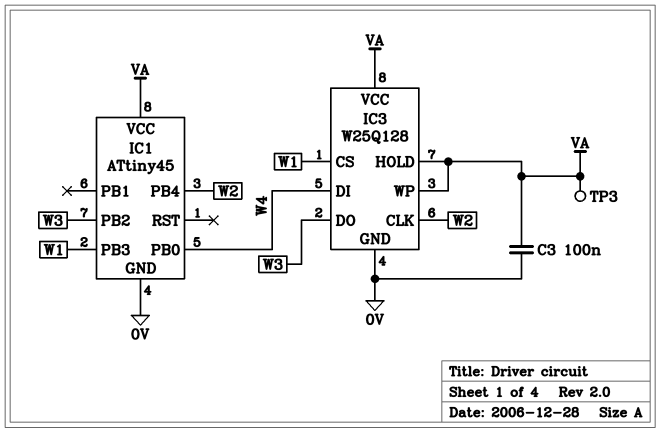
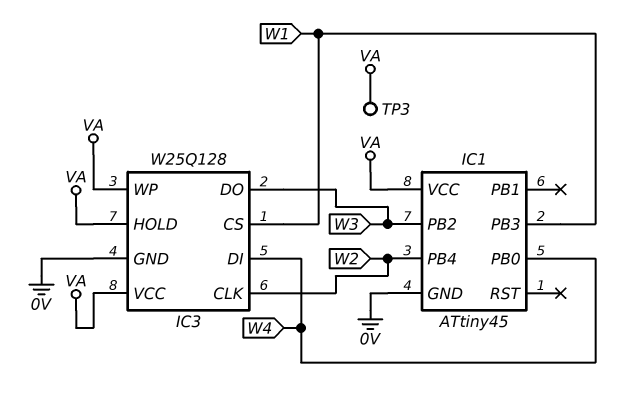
C3: 100nF (0V, VA) -> none

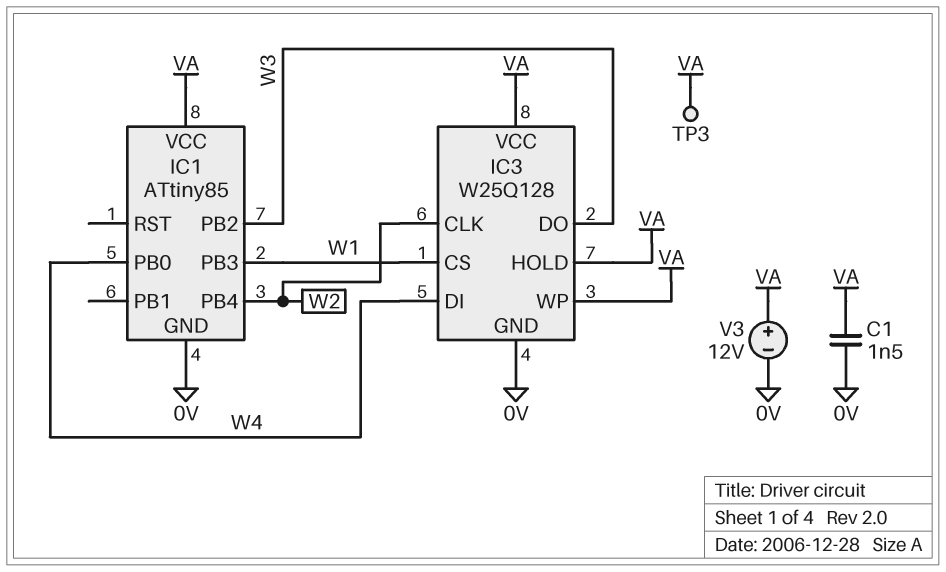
C1: none -> 1.5nF (0V, VA)
IC1: ATtiny45 -> ATtiny85
V3: none -> 12V (plus VA, minus 0V)

